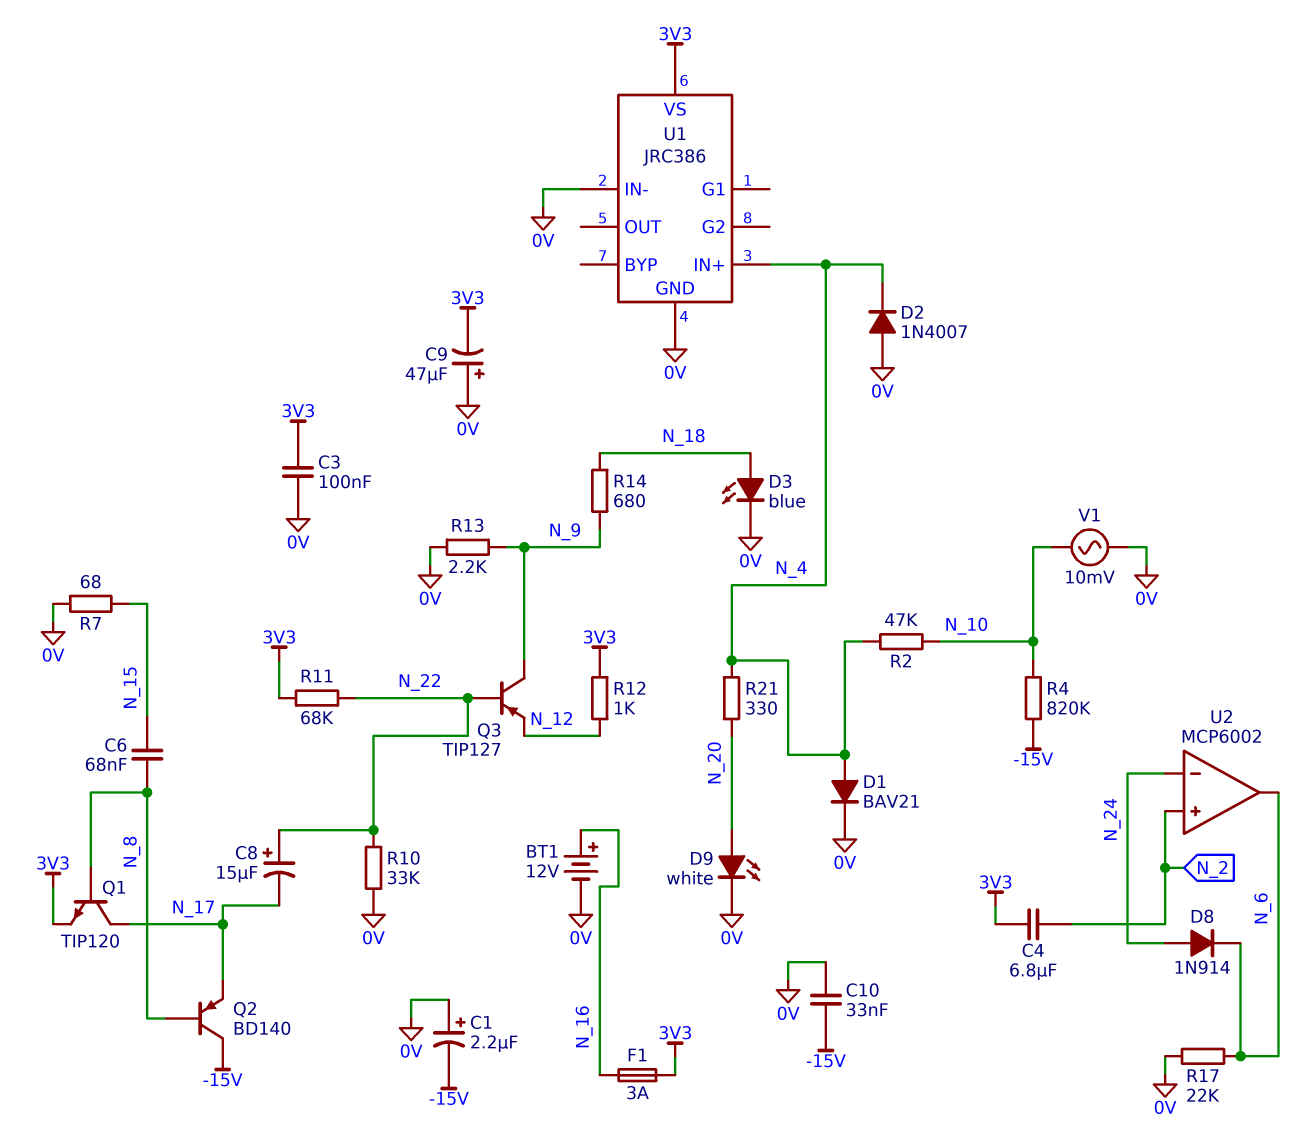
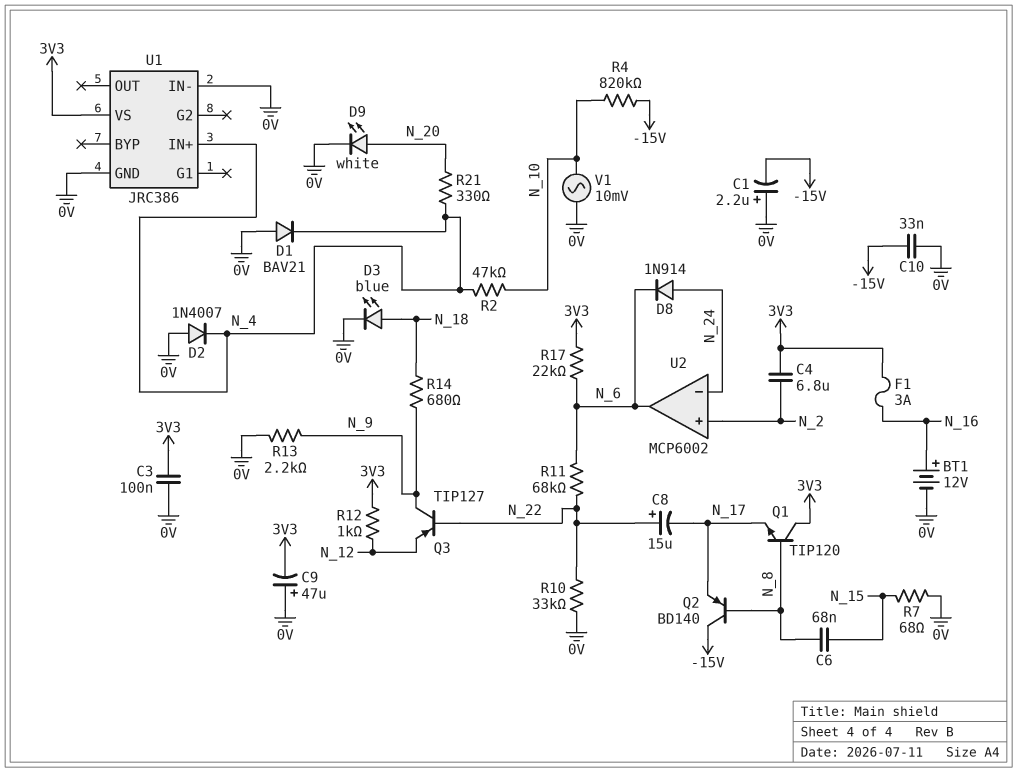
D1: diode BAV21 (A N_4, K 0V) -> diode BAV21 (A 0V, K N_4)
Q1: NPN TIP120 (B N_8, C N_17, E 3V3) -> NPN TIP120 (B N_8, C 3V3, E N_17)
R11: 68k (3V3, N_22) -> 68k (N_6, N_22)
R17: 22k (0V, N_6) -> 22k (3V3, N_6)

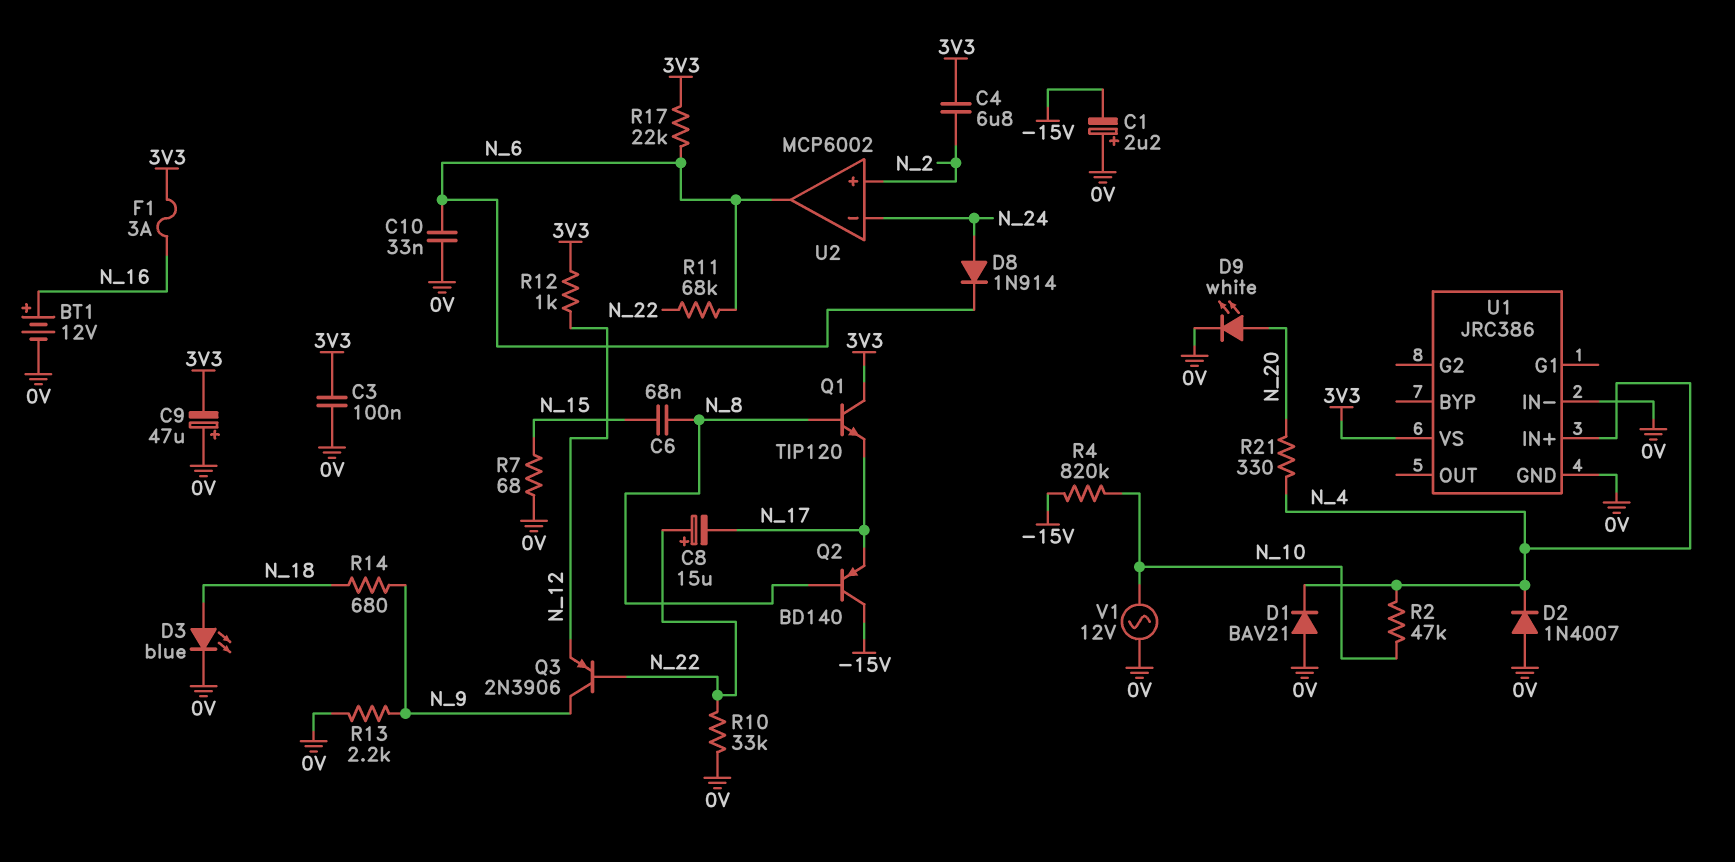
C10: 33nF (-15V, 0V) -> 33nF (0V, N_6)
Q3: PNP TIP127 (B N_22, C N_9, E N_12) -> PNP 2N3906 (B N_22, C N_9, E N_12)
V1: AC 10mV (0V, N_10) -> AC 12V (0V, N_10)

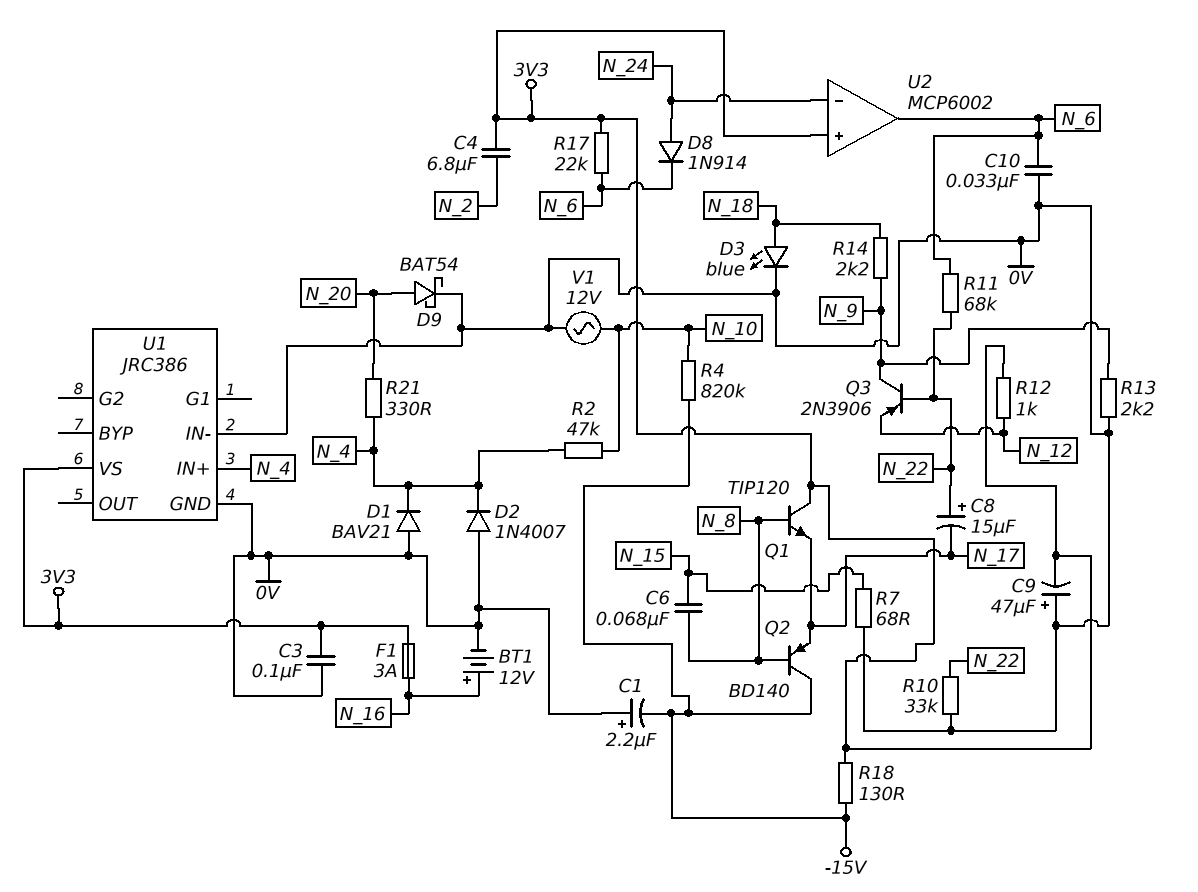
D9: LED white (A N_20, K 0V) -> schottky BAT54 (A N_20, K 0V)
R14: 680 (N_9, N_18) -> 2.2k (N_9, N_18)
R18: none -> 130 (-15V, 3V3)
U2 pin in+: N_2 -> 3V3

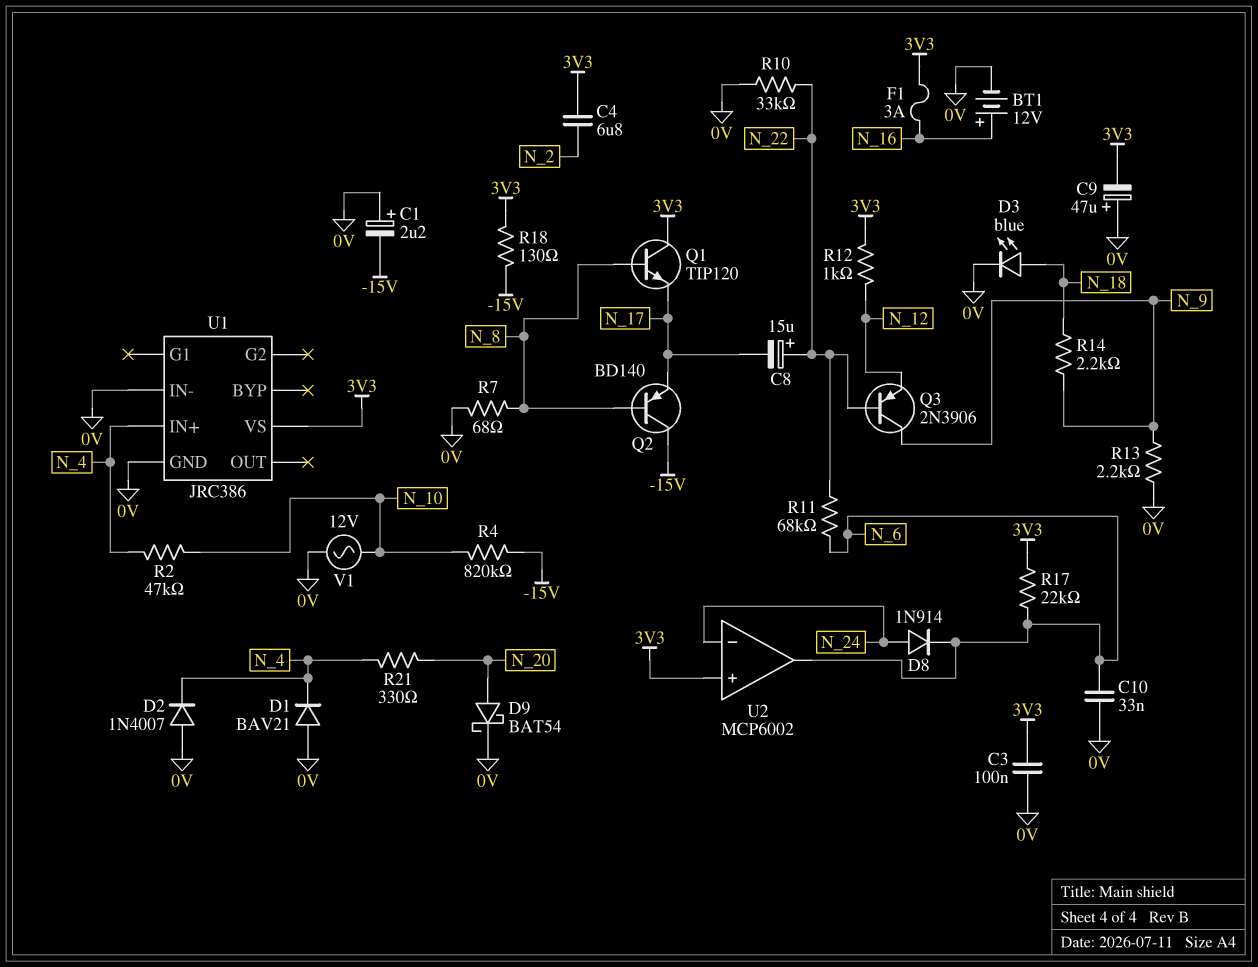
C6: 68nF (N_8, N_15) -> none
R7: 68 (0V, N_15) -> 68 (0V, N_8)

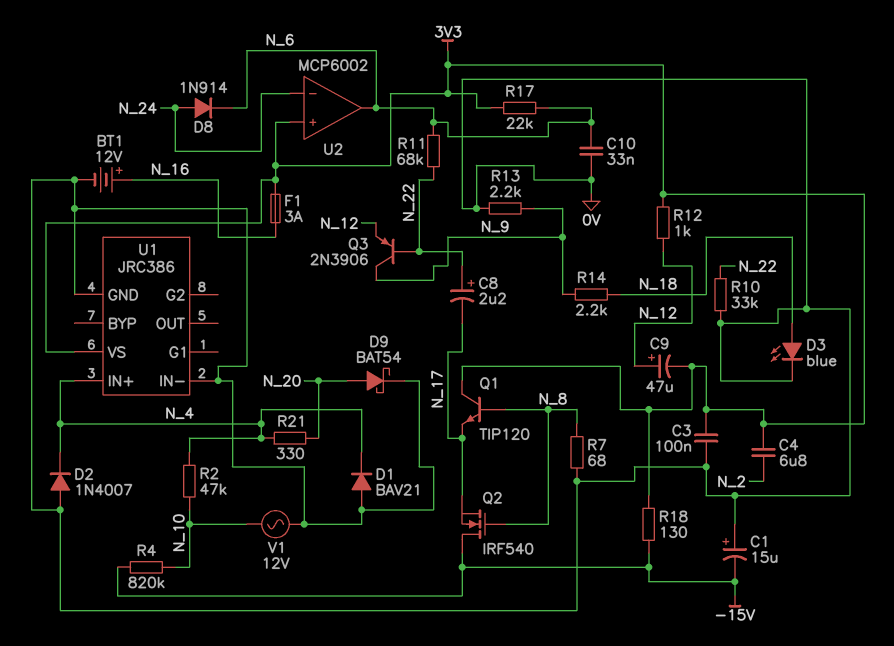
C1: 2.2uF (plus 0V, minus -15V) -> 15uF (plus 0V, minus -15V)
C8: 15uF (plus N_22, minus N_17) -> 2.2uF (plus N_22, minus N_17)
C9: 47uF (plus 0V, minus 3V3) -> 47uF (plus N_12, minus 3V3)
Q2: PNP BD140 (B N_8, C -15V, E N_17) -> NMOS IRF540 (G N_8, D -15V, S N_17)

